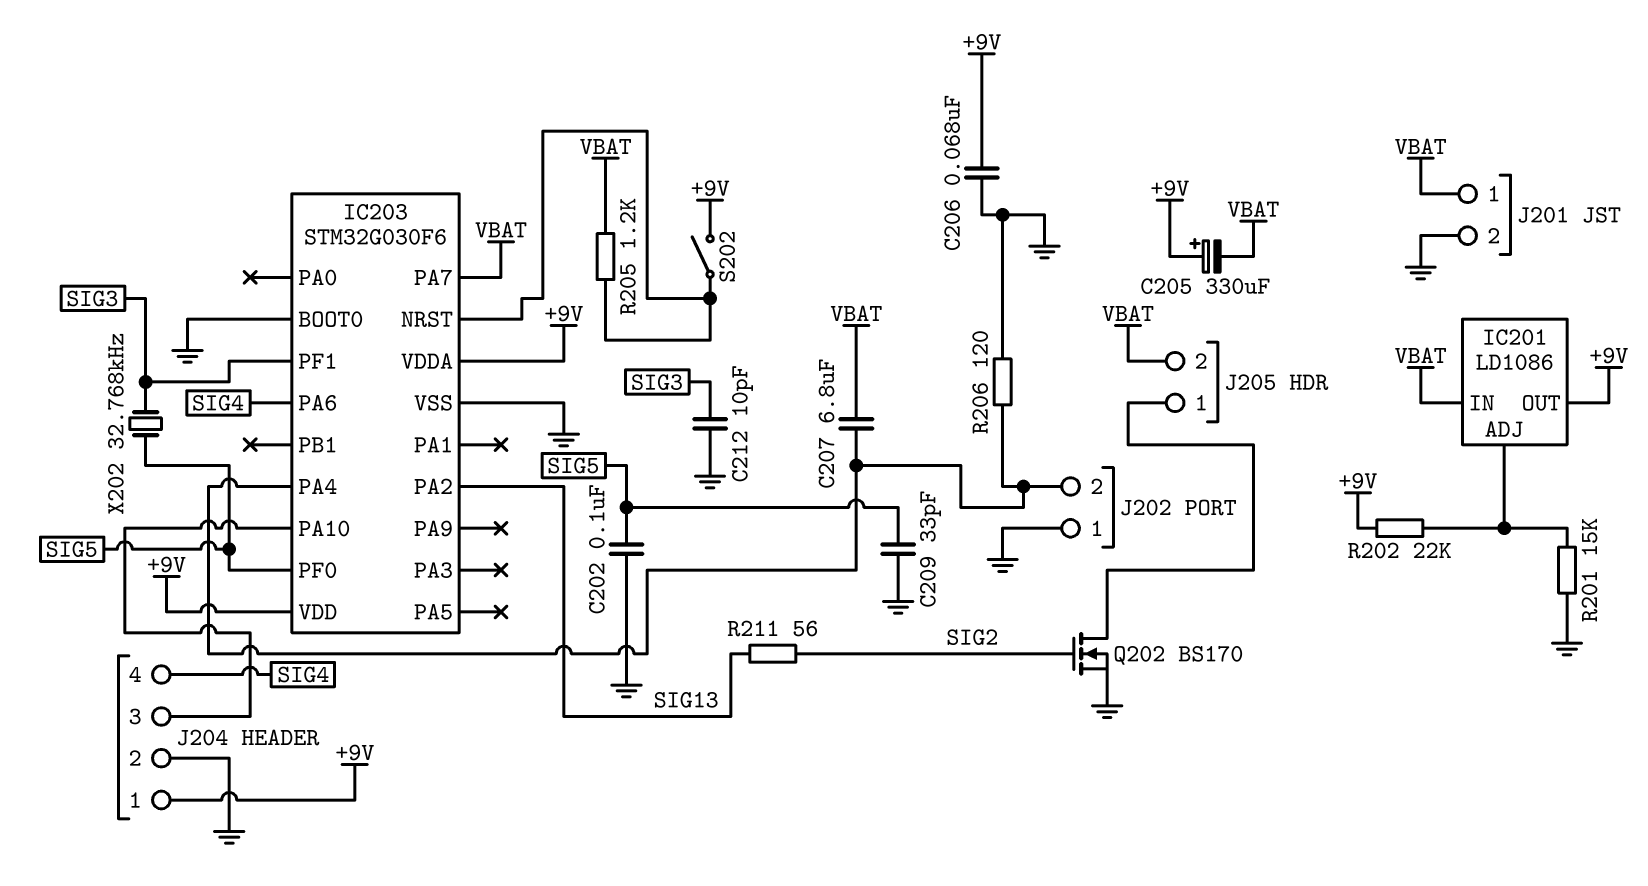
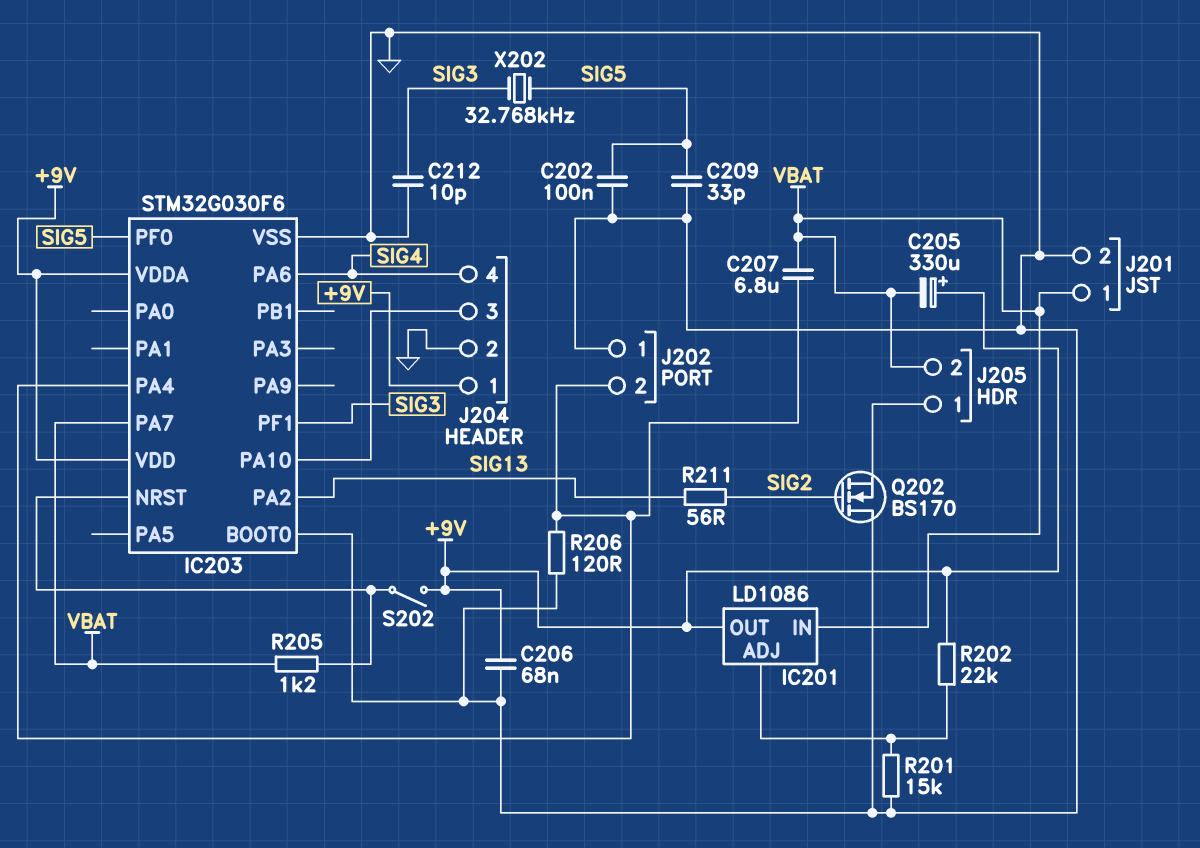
Q202: NMOS BS170 (G SIG2, D J205/1, S GND) -> NMOS BS170 (G SIG2, D GND, S J205/1)

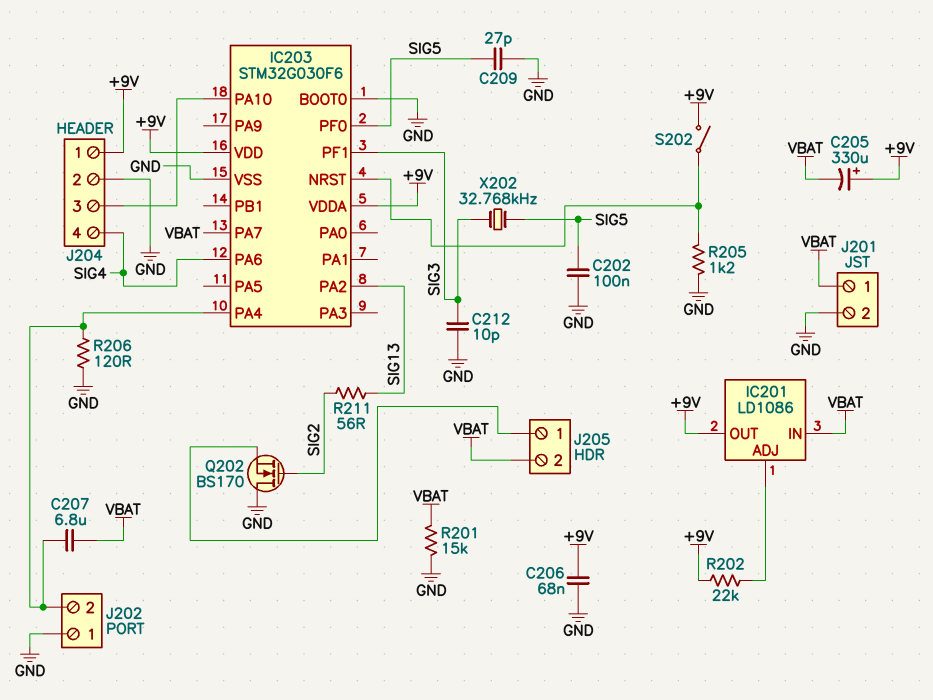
C209: 33pF (GND, SIG5) -> 27pF (GND, SIG5)
R201: 15k (GND, IC201/ADJ) -> 15k (GND, VBAT)
R205: 1.2k (IC203/NRST, VBAT) -> 1.2k (GND, IC203/NRST)

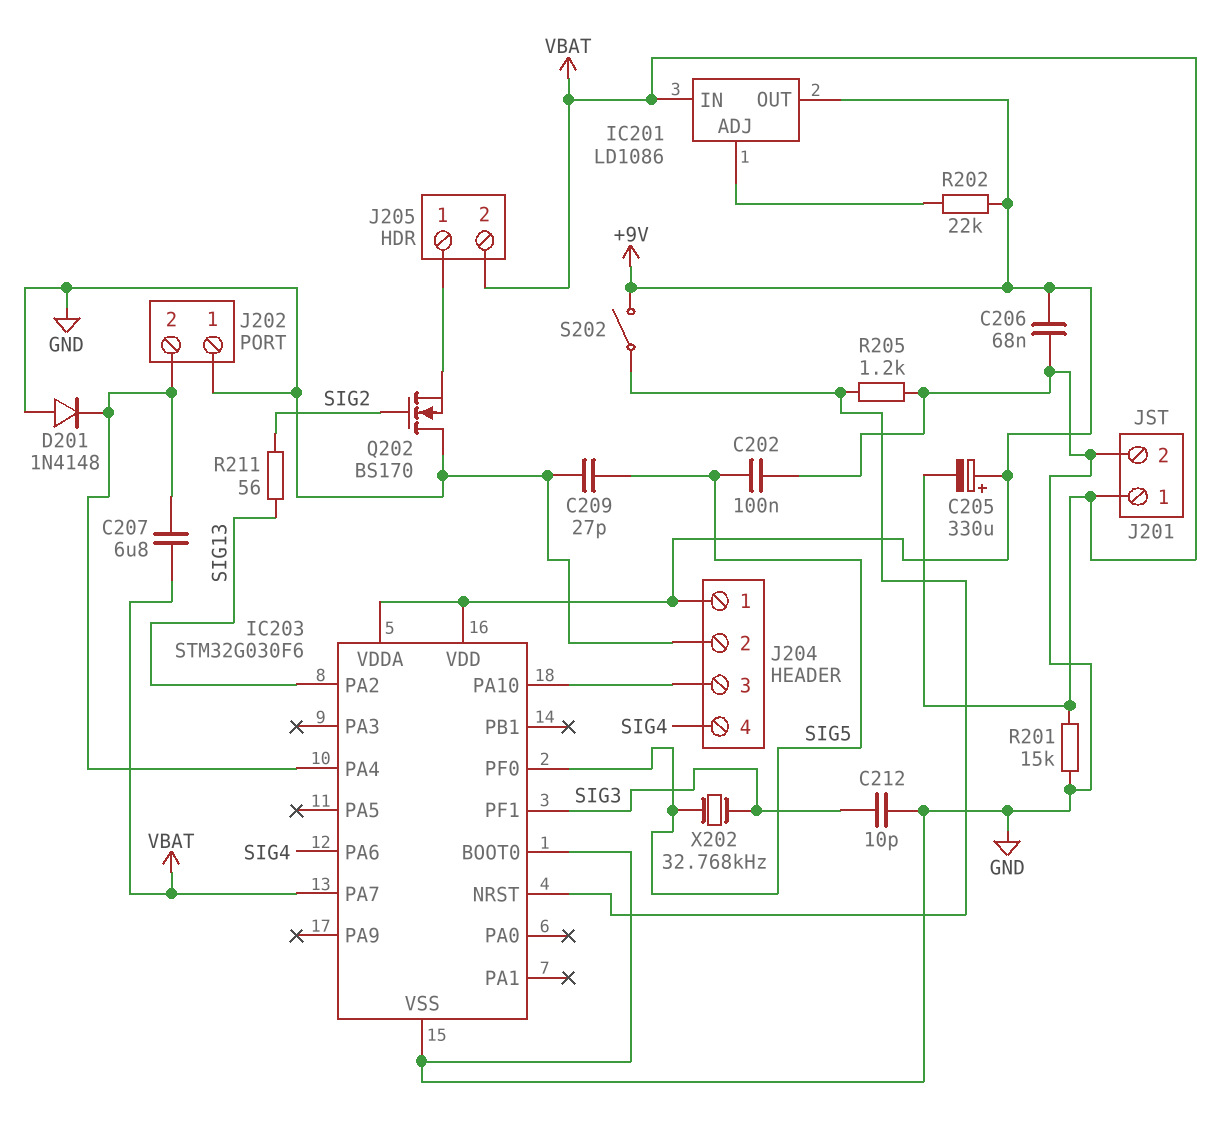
D201: none -> diode 1N4148 (A GND, K IC203/PA4)
R206: 120 (GND, IC203/PA4) -> none

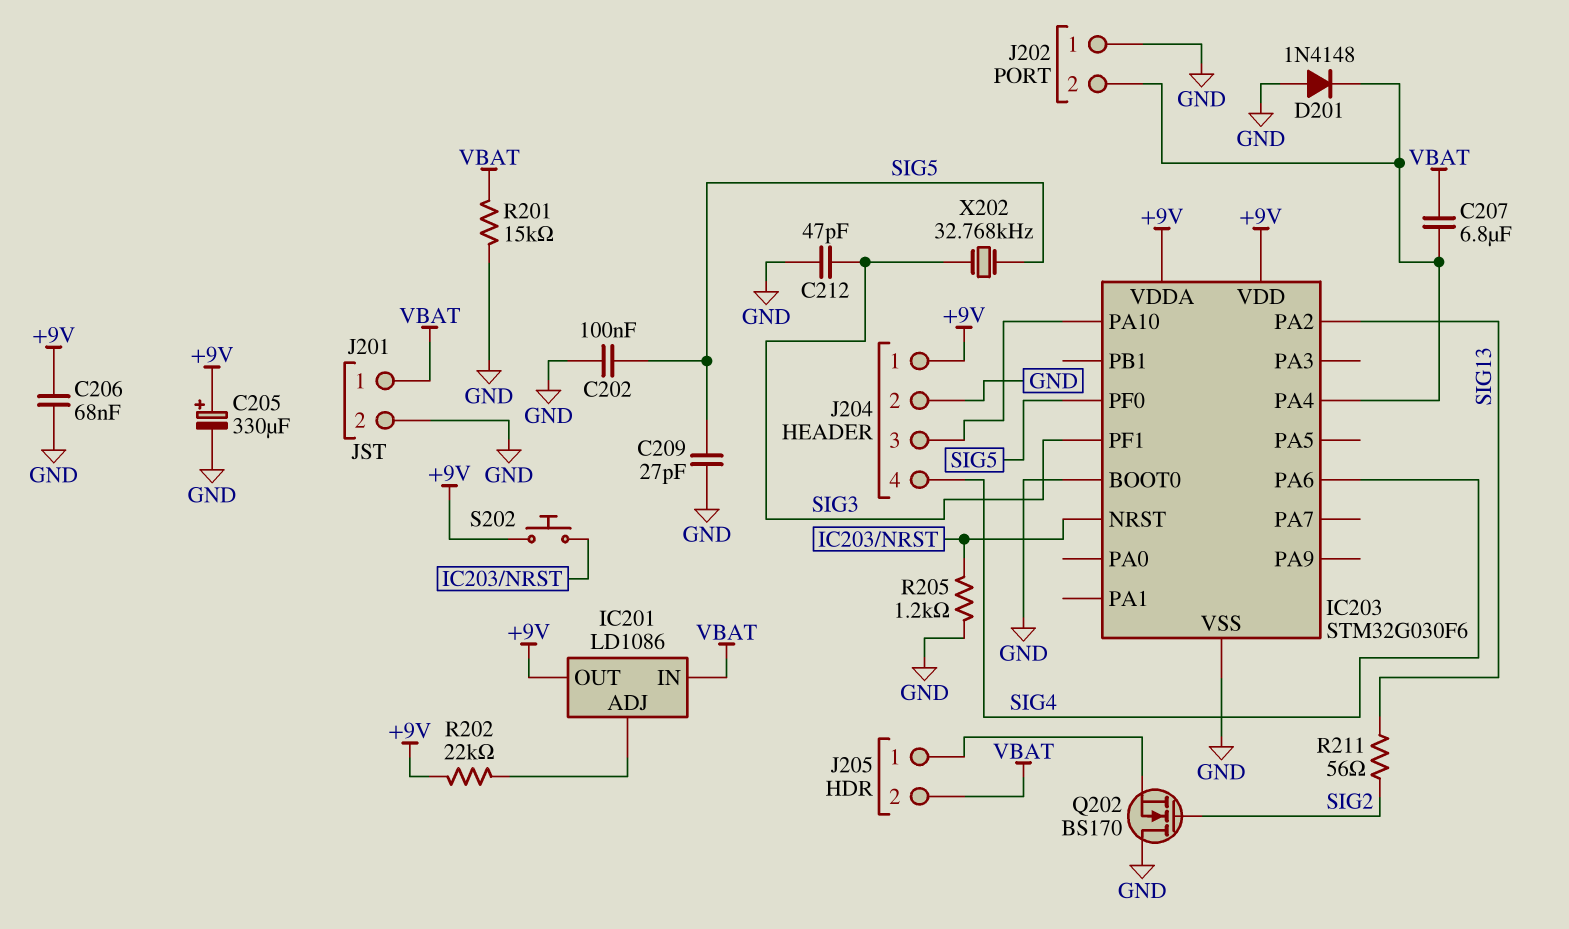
C205: 330uF (plus +9V, minus VBAT) -> 330uF (plus +9V, minus GND)
C212: 10pF (GND, SIG3) -> 47pF (GND, SIG3)
IC203 pin PA7: VBAT -> none
S202: switch (+9V, IC203/NRST) -> button (+9V, IC203/NRST)

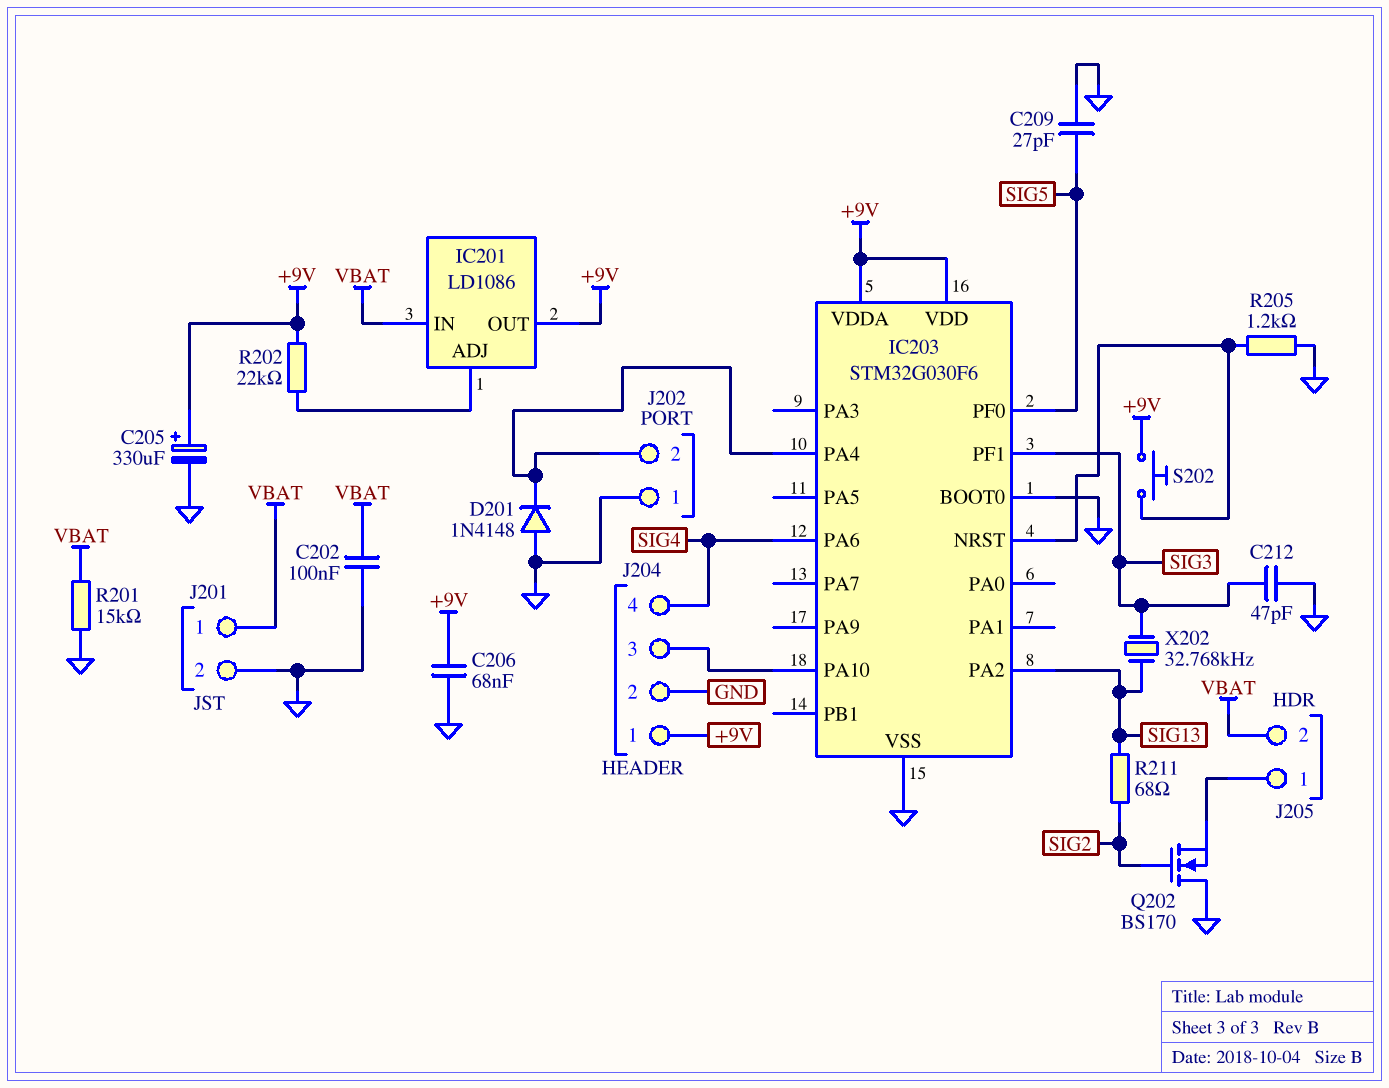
C202: 100nF (GND, SIG5) -> 100nF (GND, VBAT)
C207: 6.8uF (IC203/PA4, VBAT) -> none
R211: 56 (SIG2, SIG13) -> 68 (SIG2, SIG13)
X202: 32.768kHz (SIG3, SIG5) -> 32.768kHz (SIG3, SIG13)

